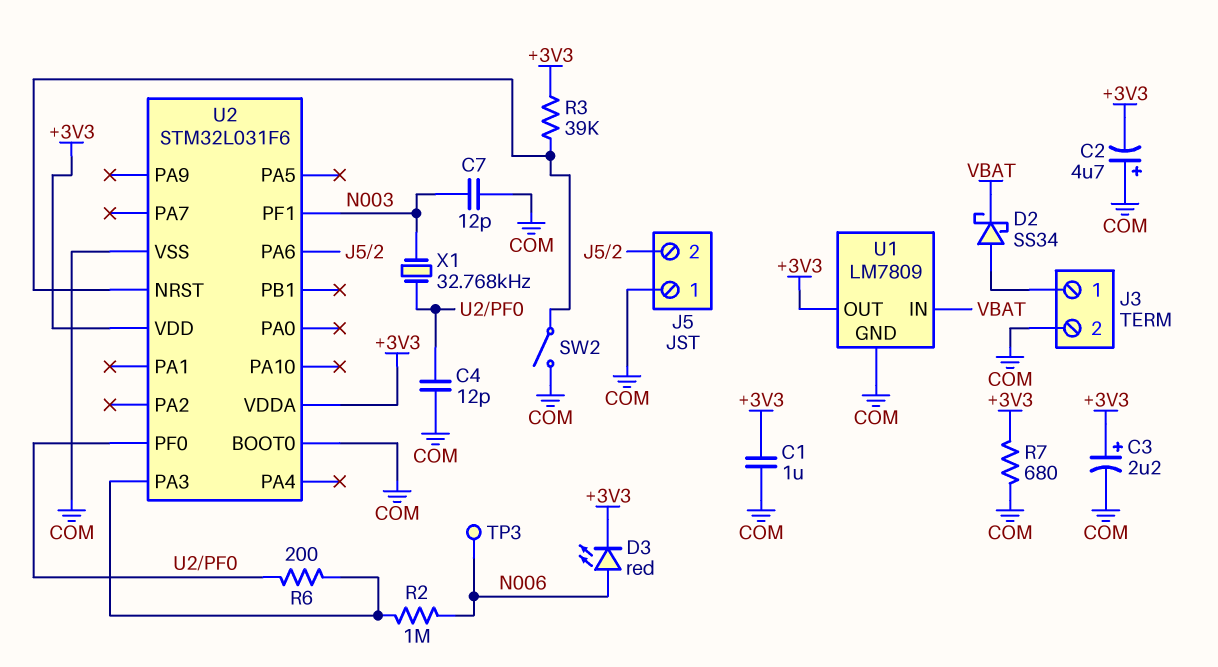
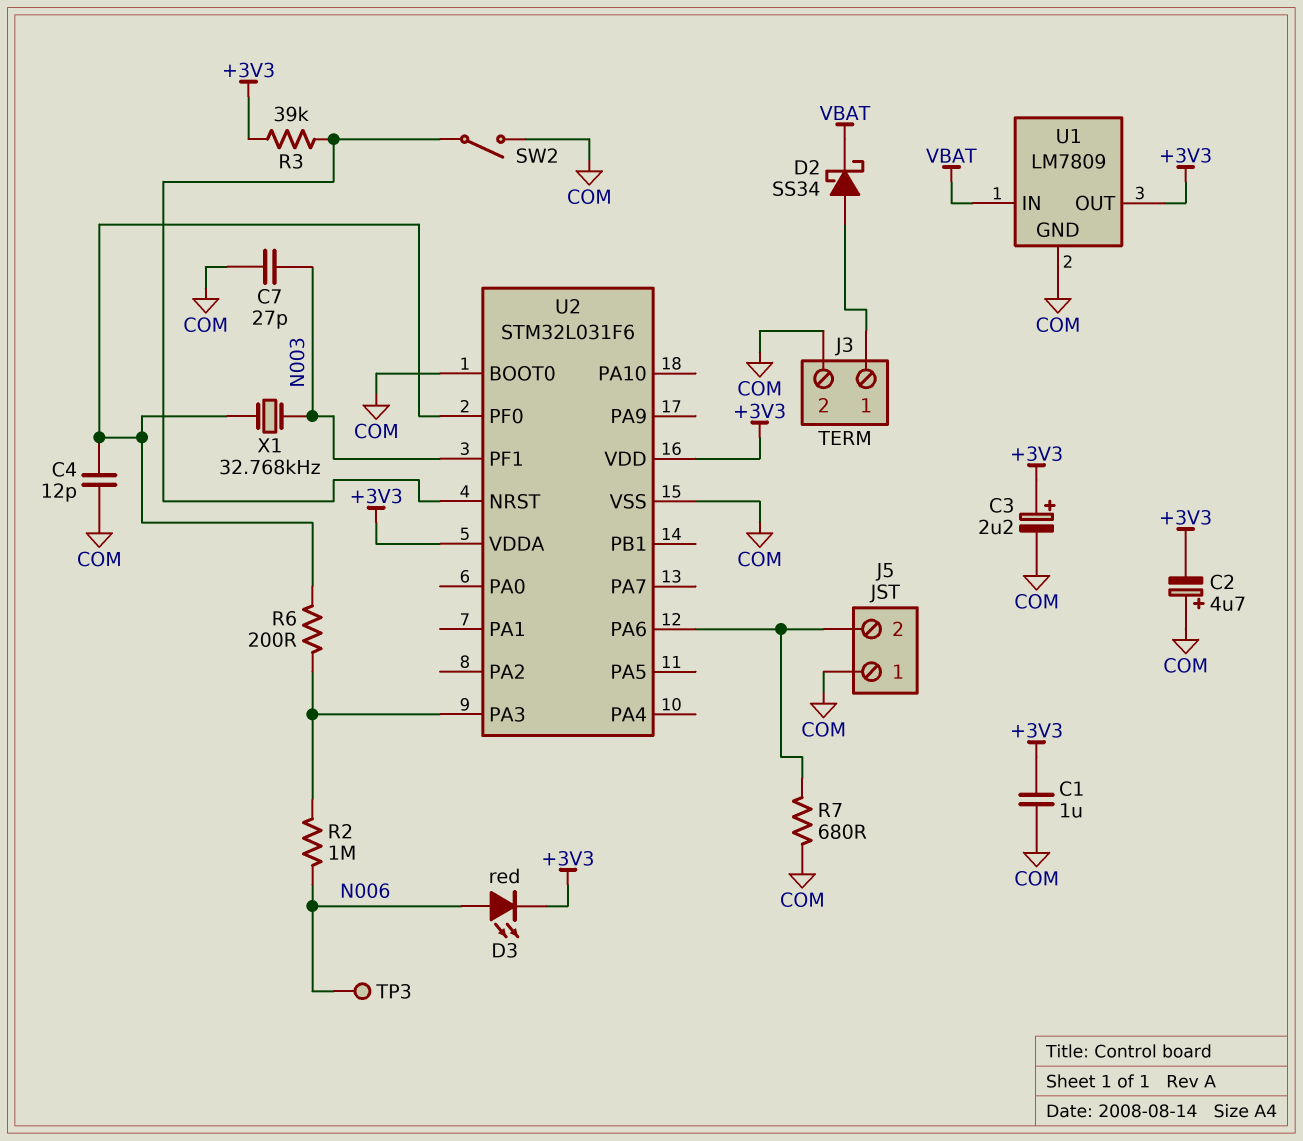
C7: 12pF (COM, N003) -> 27pF (COM, N003)
R7: 680 (+3V3, COM) -> 680 (COM, J5/2)

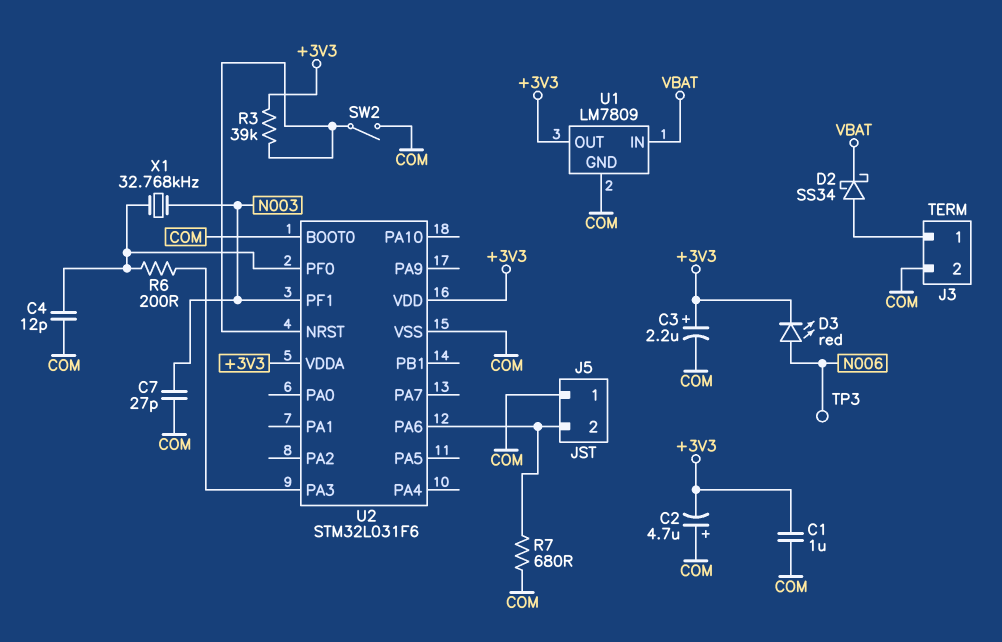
R2: 1M (N006, U2/PA3) -> none

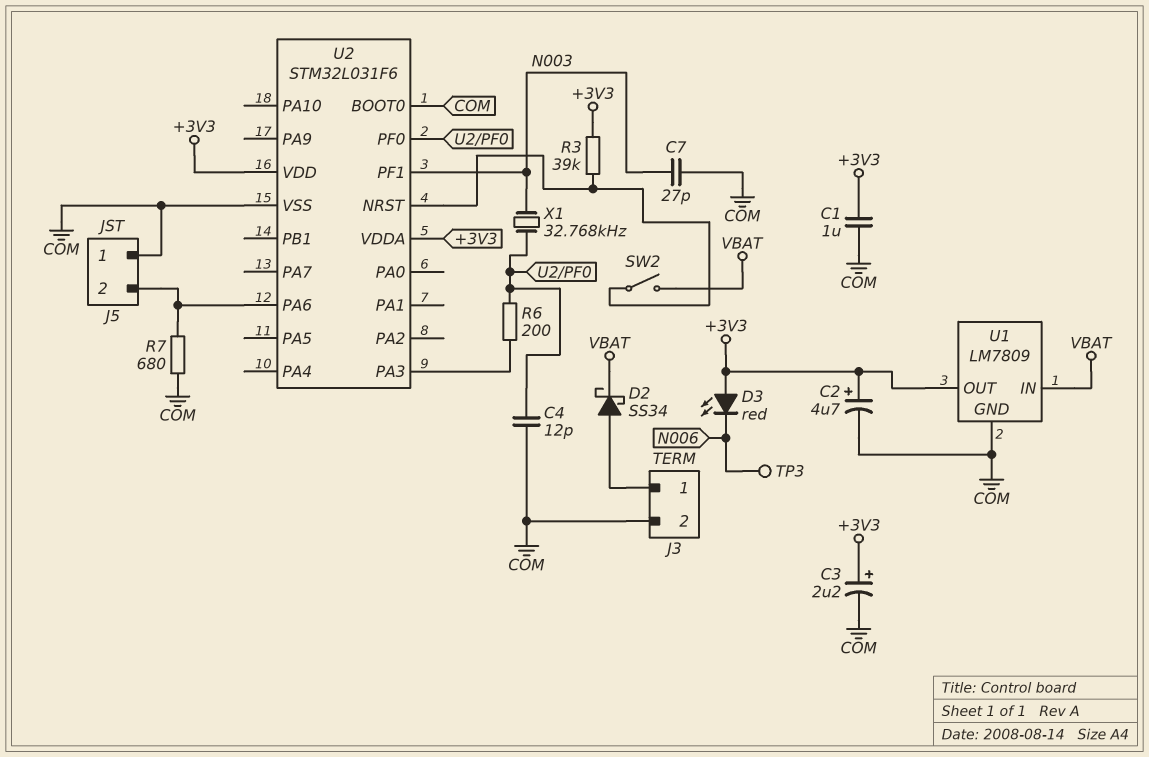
C2: 4.7uF (plus COM, minus +3V3) -> 4.7uF (plus +3V3, minus COM)
D3: LED red (A N006, K +3V3) -> LED red (A +3V3, K N006)
SW2: switch (COM, U2/NRST) -> switch (U2/NRST, VBAT)

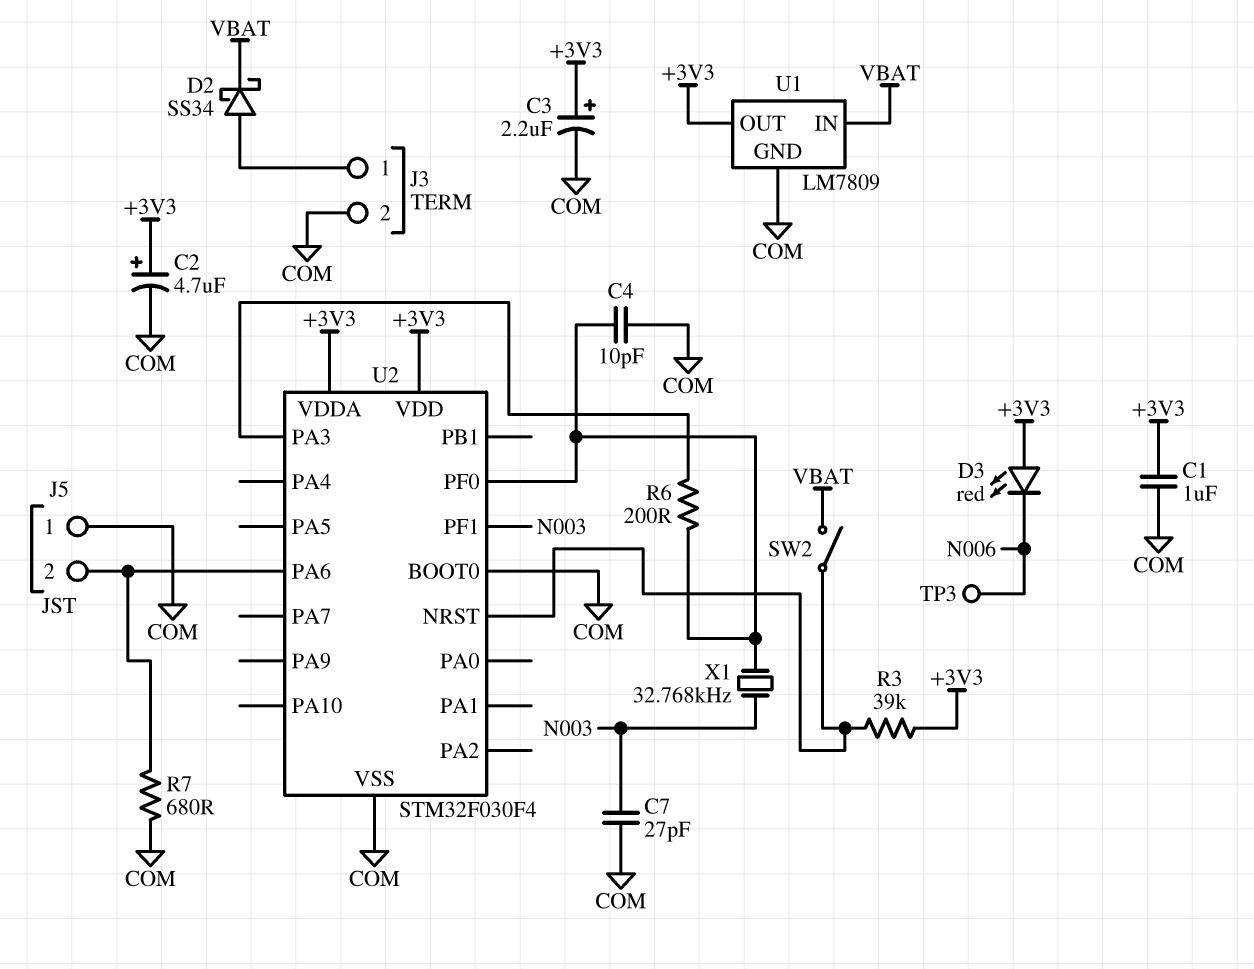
C4: 12pF (COM, U2/PF0) -> 10pF (COM, U2/PF0)
U2: STM32L031F6 -> STM32F030F4

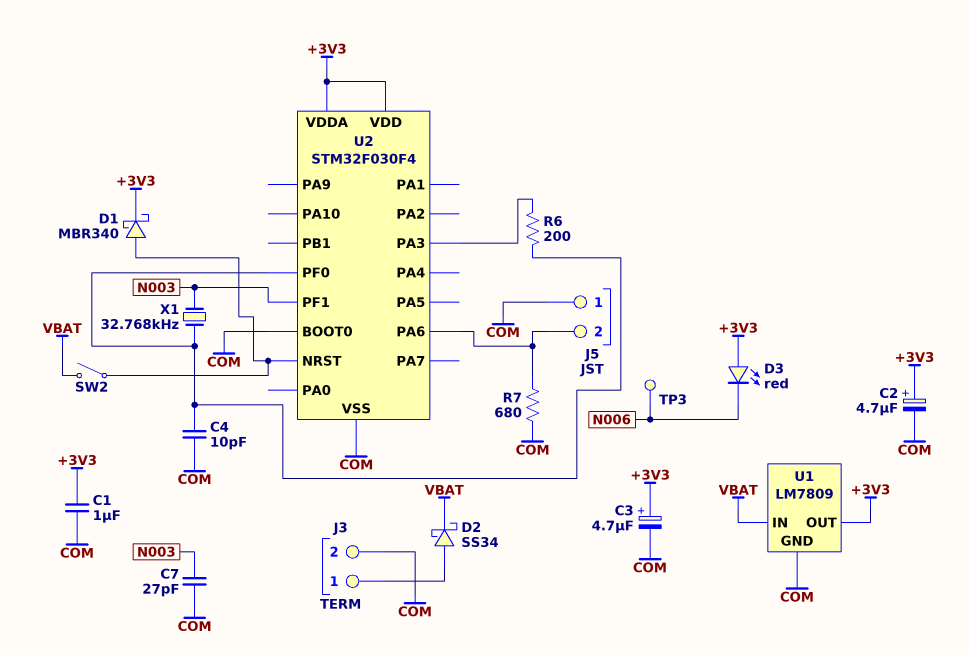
C3: 2.2uF (plus +3V3, minus COM) -> 4.7uF (plus +3V3, minus COM)
D1: none -> schottky MBR340 (A U2/NRST, K +3V3)
R3: 39k (+3V3, U2/NRST) -> none

